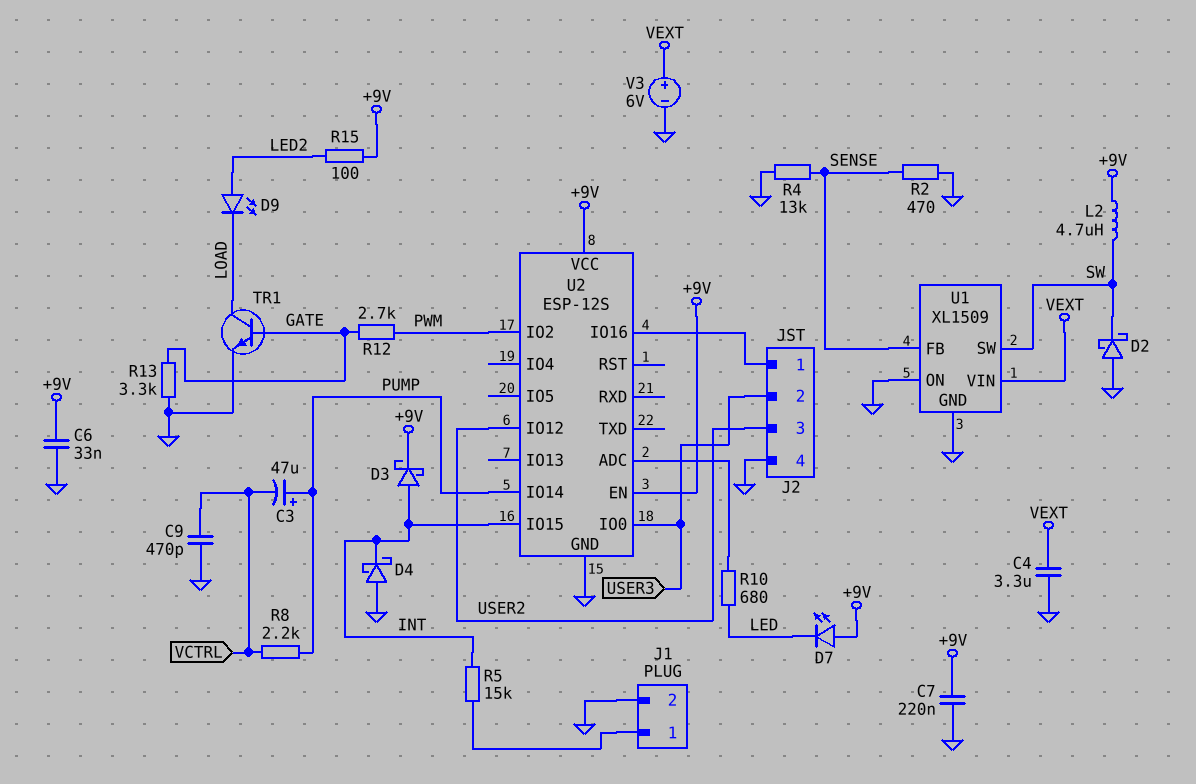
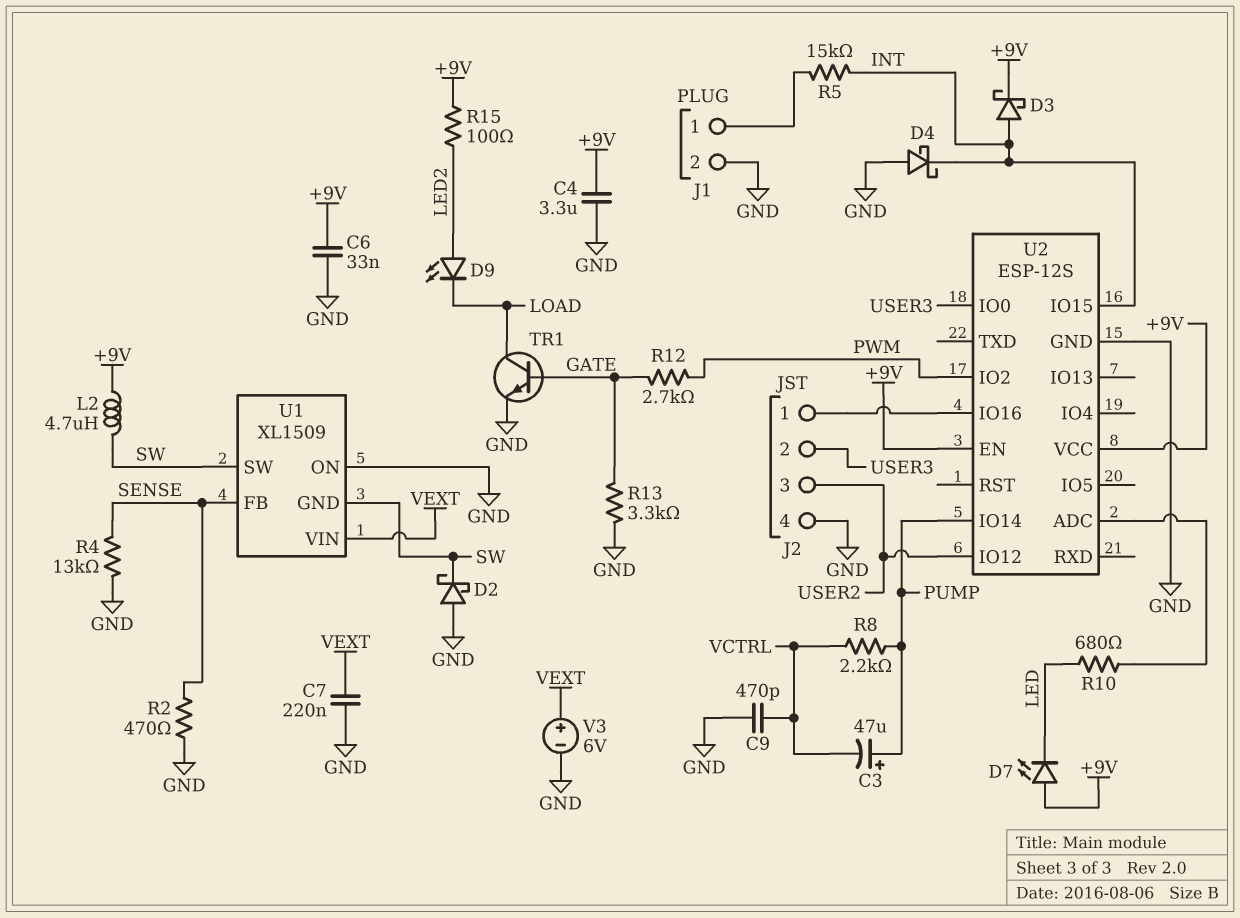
C4: 3.3uF (GND, VEXT) -> 3.3uF (+9V, GND)
C7: 220nF (+9V, GND) -> 220nF (GND, VEXT)
U1 pin GND: GND -> SW

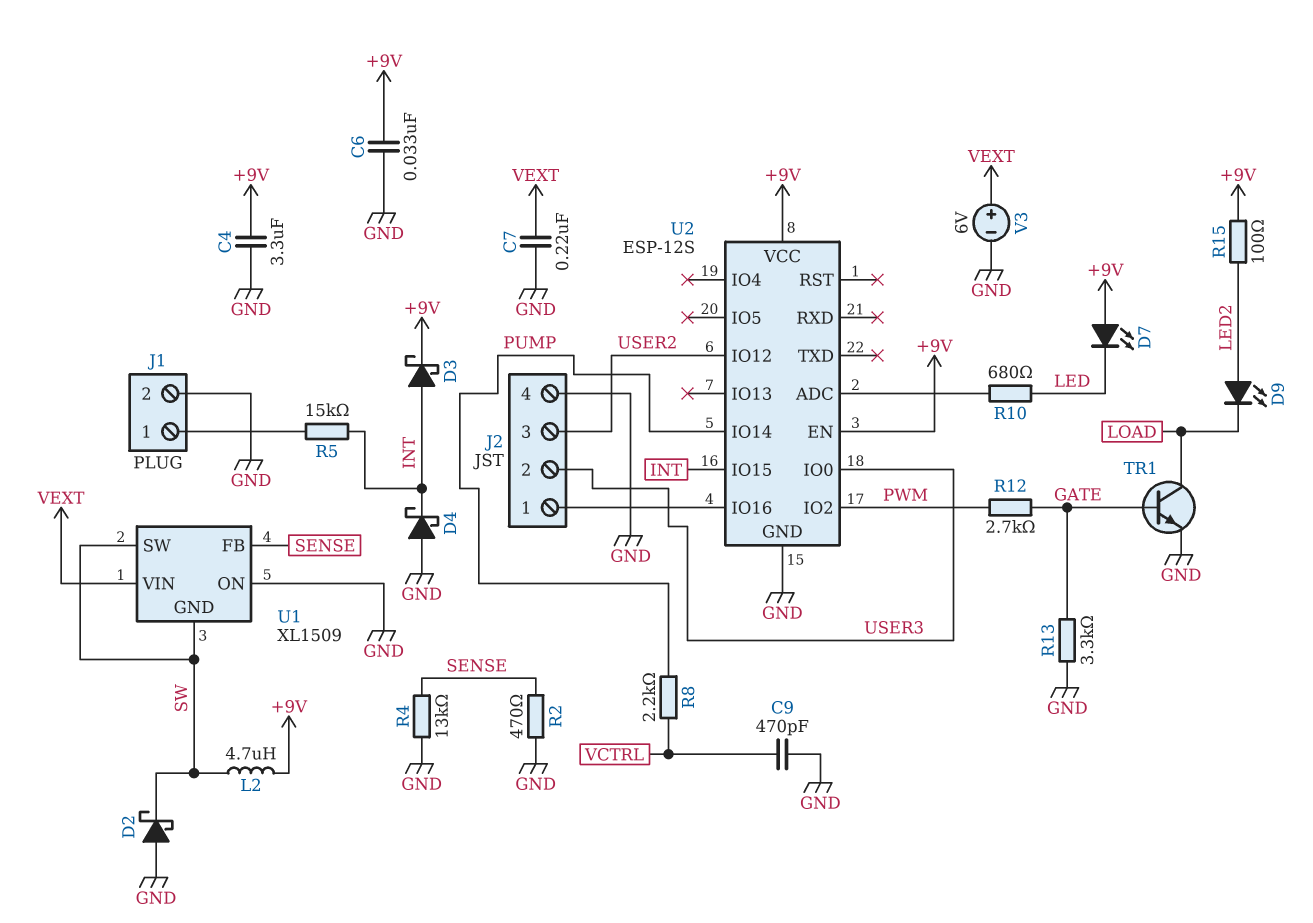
C3: 47uF (plus PUMP, minus VCTRL) -> none

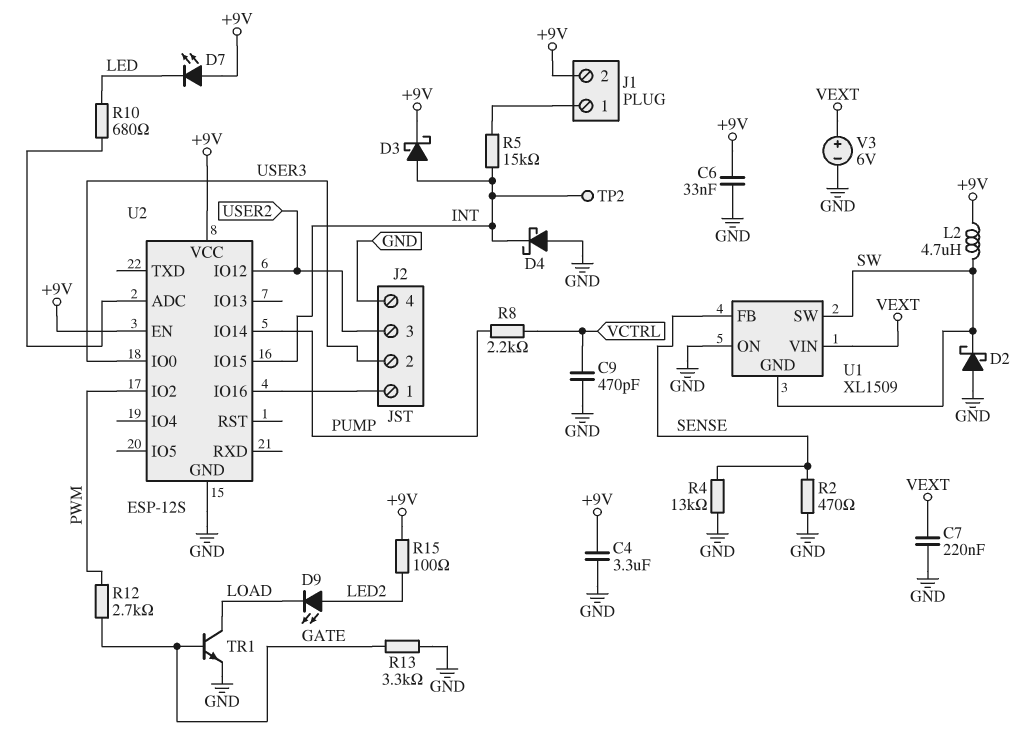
J1 pin 2: GND -> +9V
TP2: none -> test point (INT)

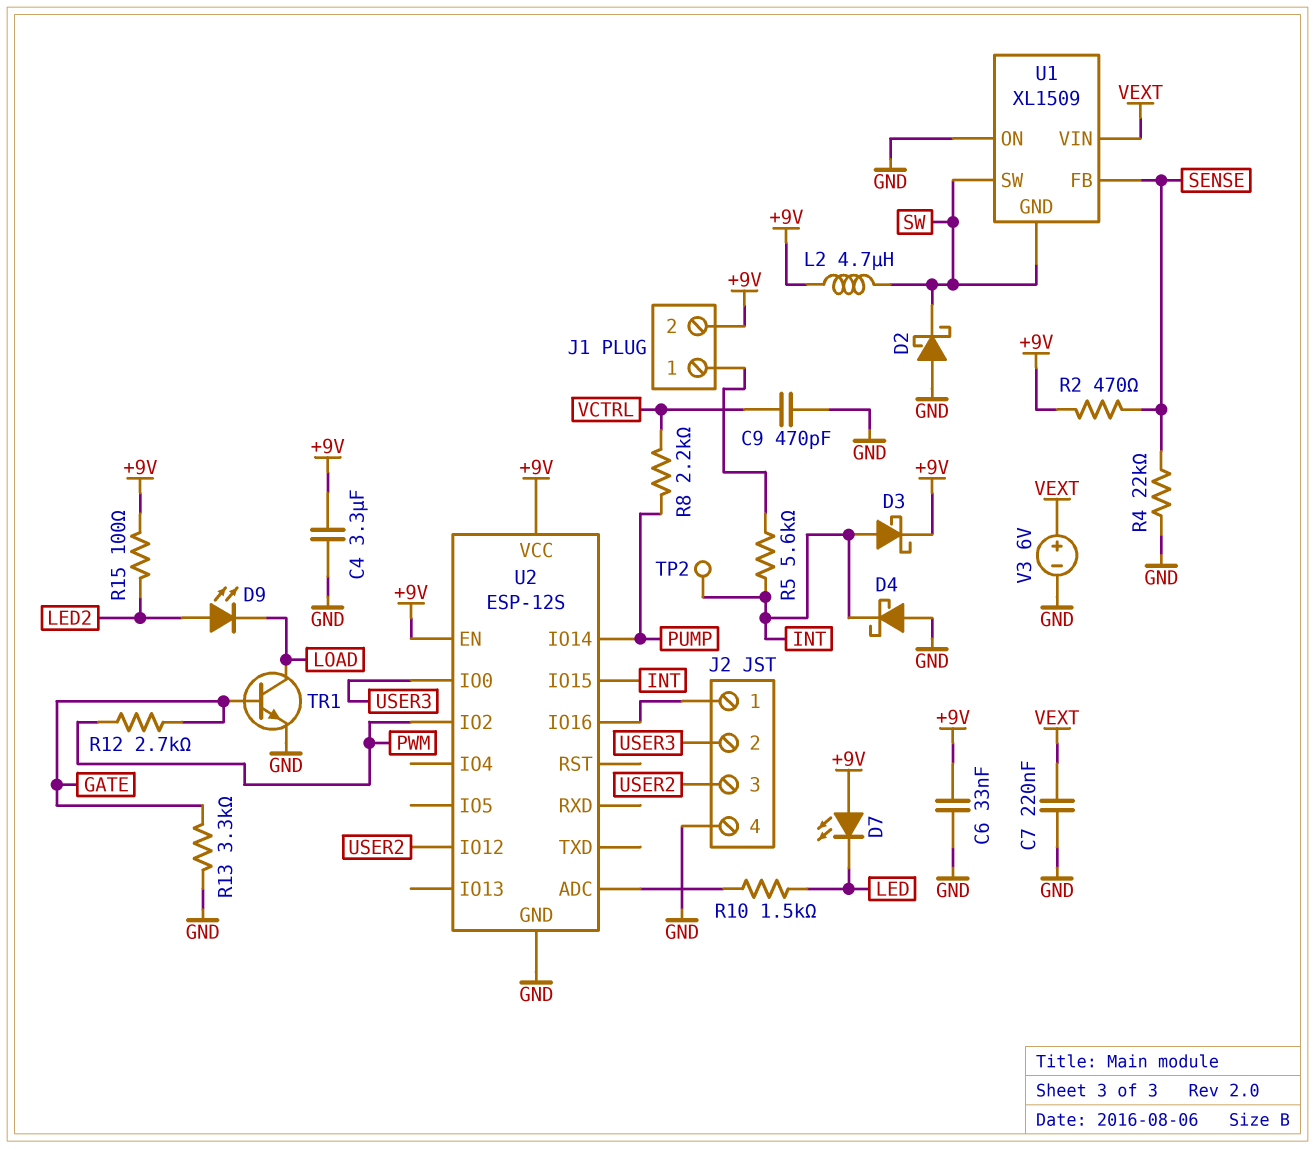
R2: 470 (GND, SENSE) -> 470 (+9V, SENSE)
R4: 13k (GND, SENSE) -> 22k (GND, SENSE)
R5: 15k (INT, J1/1) -> 5.6k (INT, J1/1)
R10: 680 (LED, U2/ADC) -> 1.5k (LED, U2/ADC)

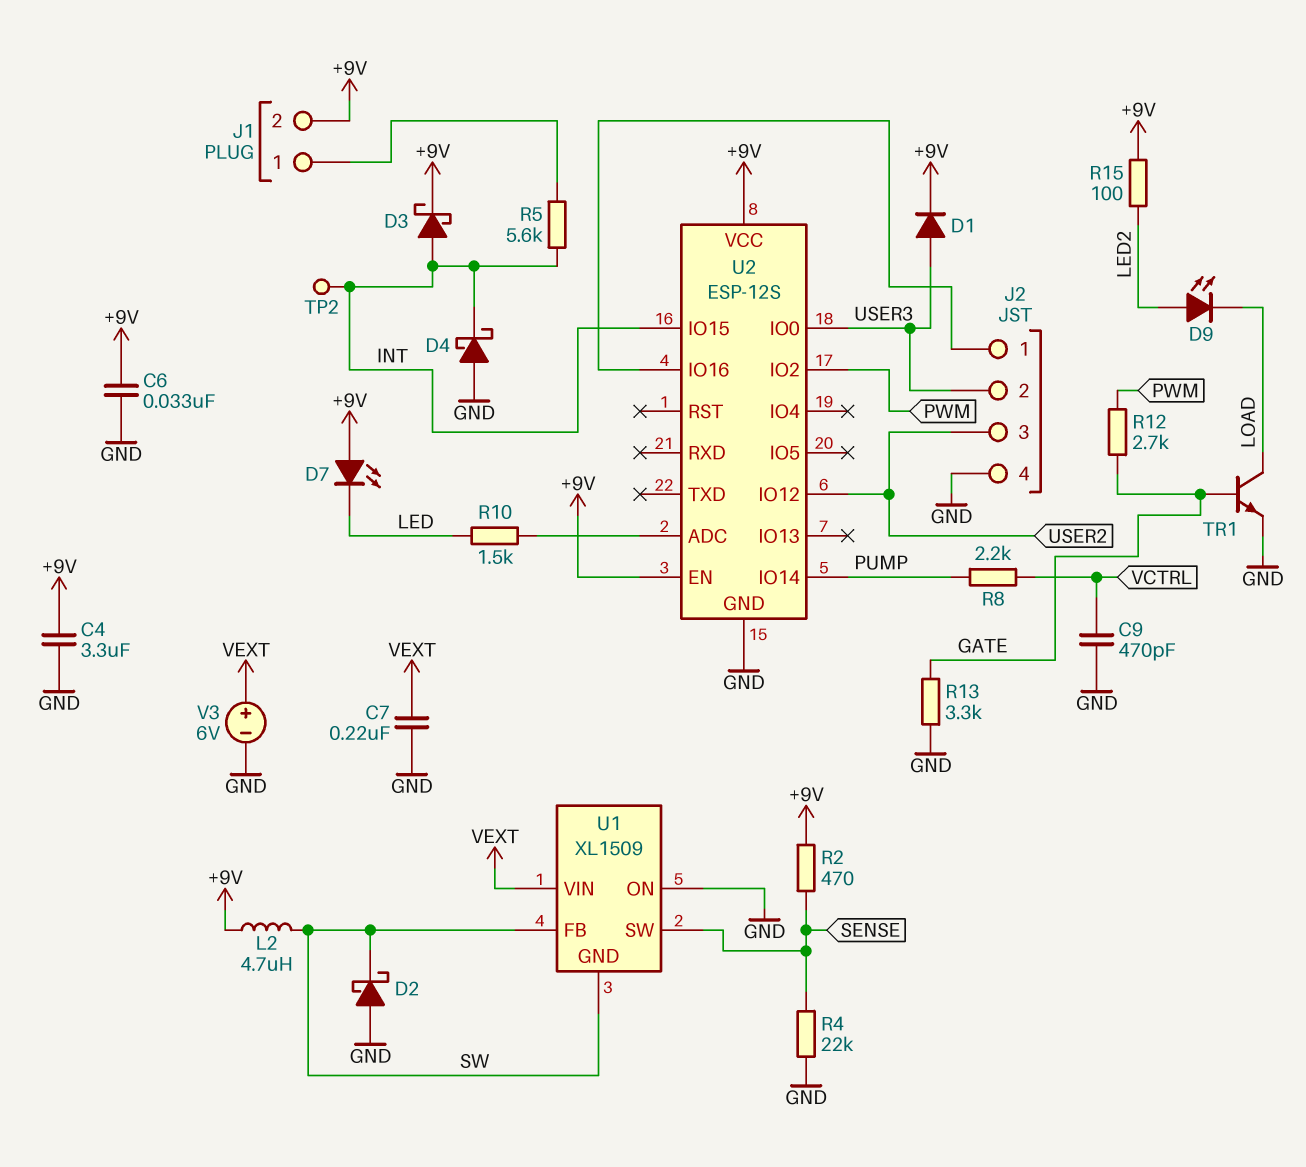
D1: none -> diode (A USER3, K +9V)
U1 pin FB: SENSE -> SW
U1 pin SW: SW -> SENSE

